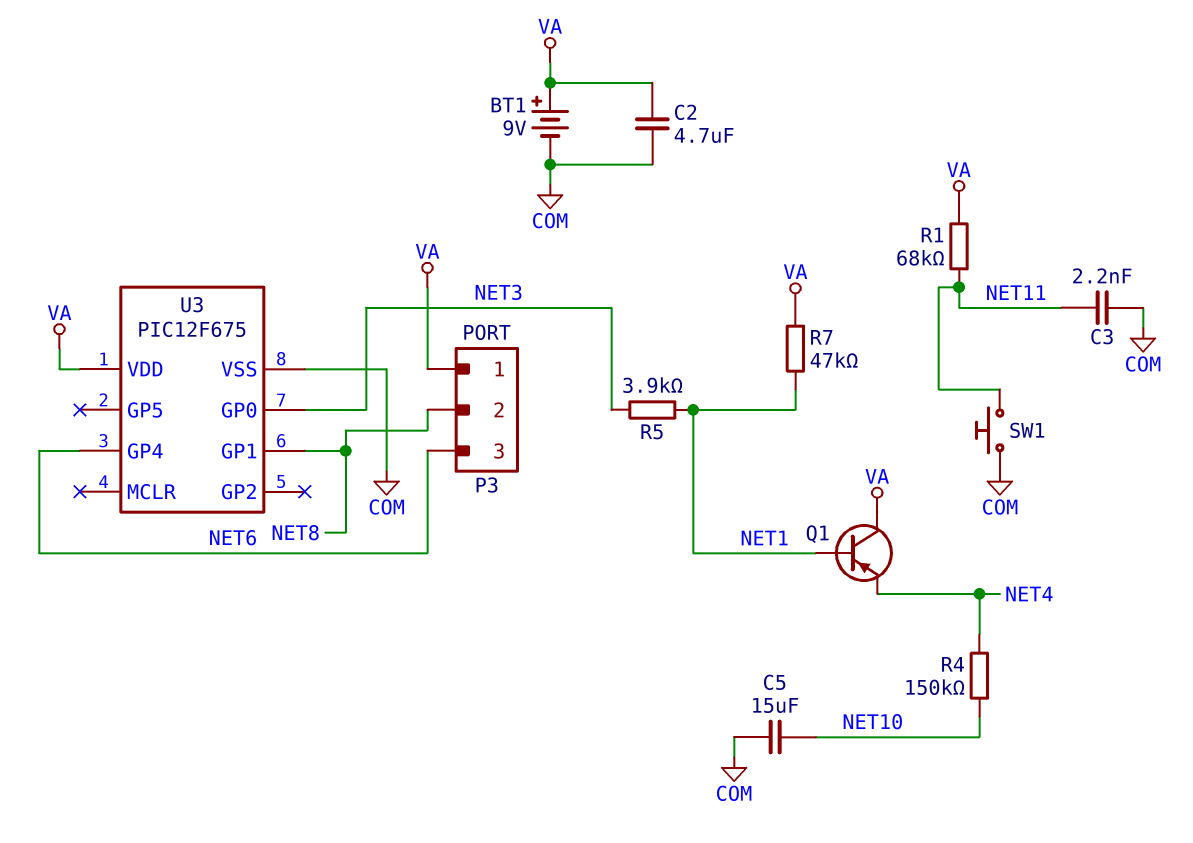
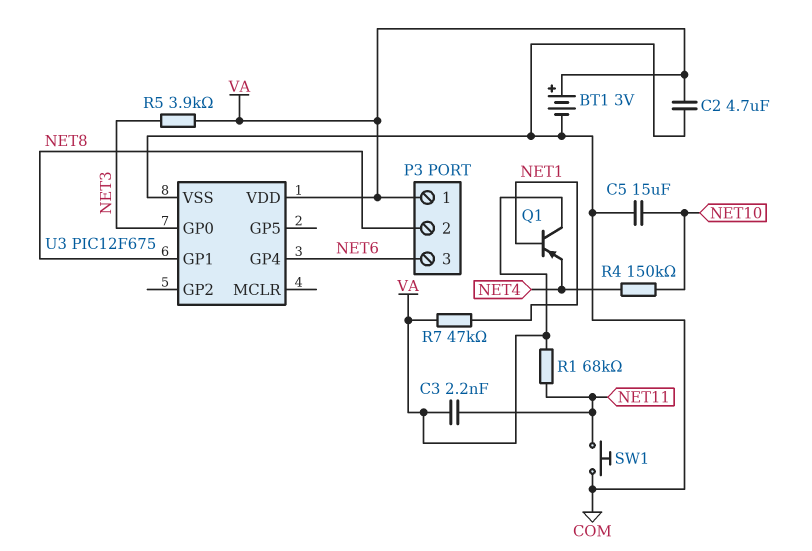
BT1: 9V (plus VA, minus COM) -> 3V (plus VA, minus COM)
C3: 2.2nF (COM, NET11) -> 2.2nF (NET11, VA)
R5: 3.9k (NET1, NET3) -> 3.9k (NET3, VA)

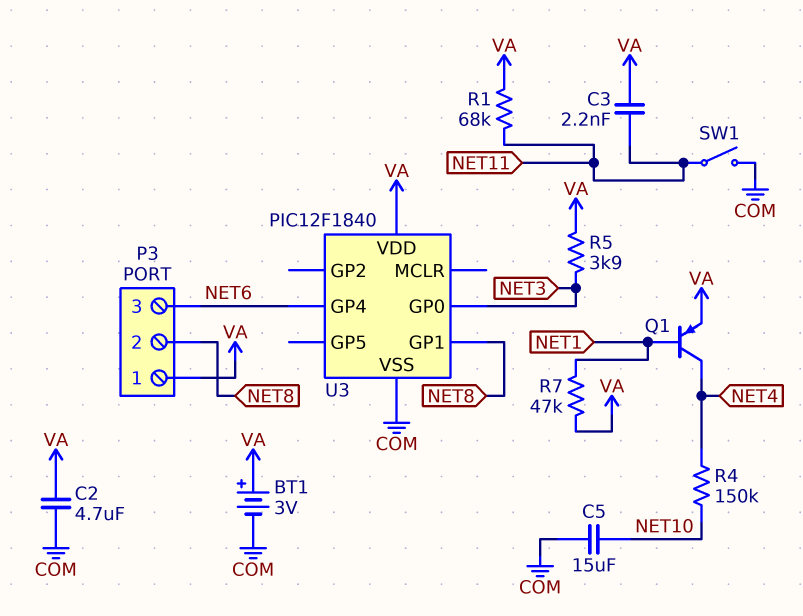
Q1: PNP (B NET1, C VA, E NET4) -> PNP (B NET1, C NET4, E VA)
SW1: button (COM, NET11) -> switch (COM, NET11)
U3: PIC12F675 -> PIC12F1840

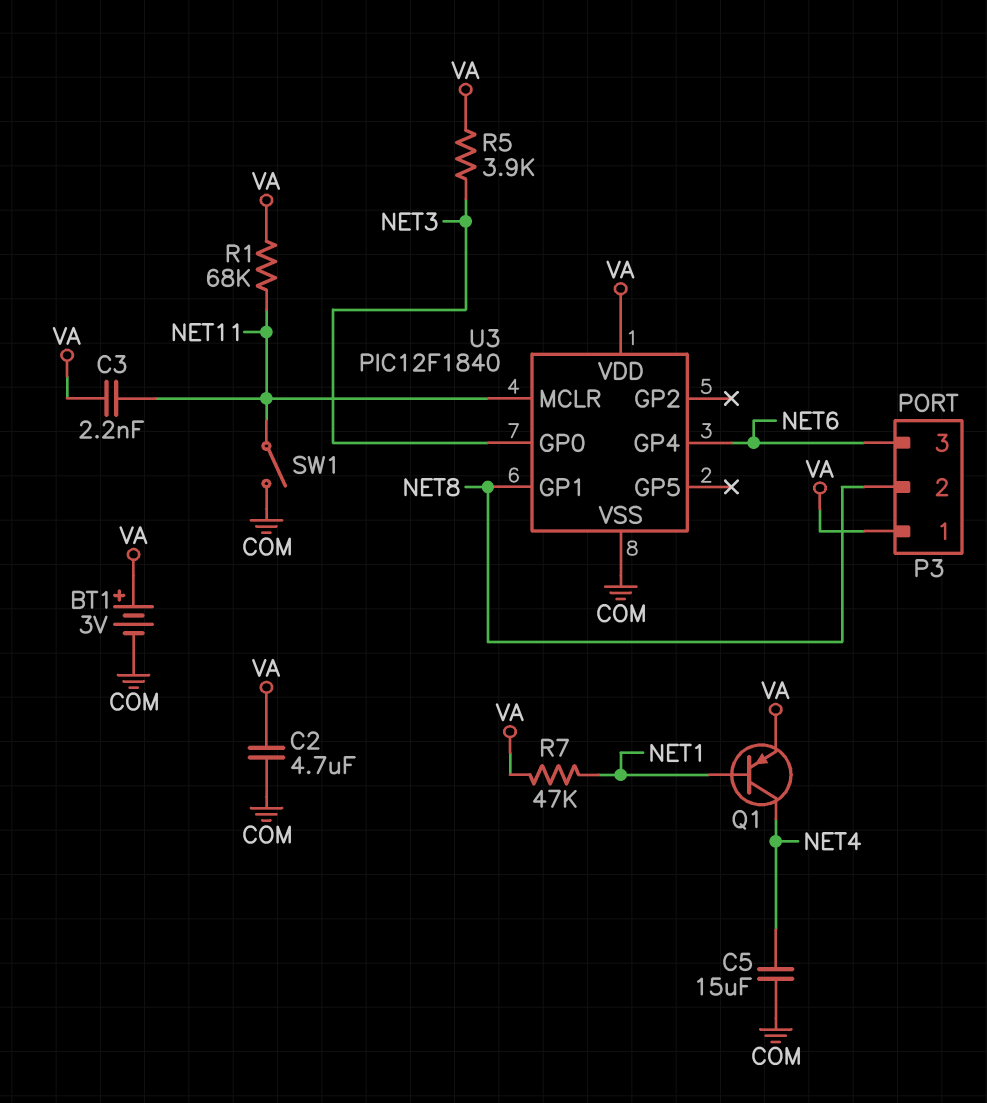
C5: 15uF (COM, NET10) -> 15uF (COM, NET4)
R4: 150k (NET4, NET10) -> none
U3 pin MCLR: none -> NET11

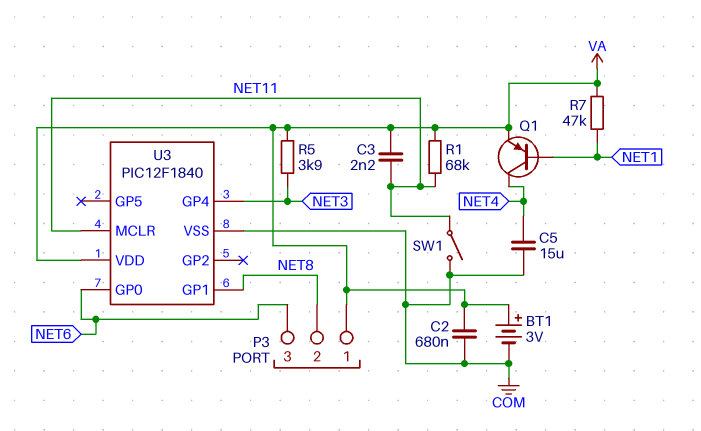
C2: 4.7uF (COM, VA) -> 680nF (COM, VA)
U3 pin GP0: NET3 -> NET6
U3 pin GP4: NET6 -> NET3

